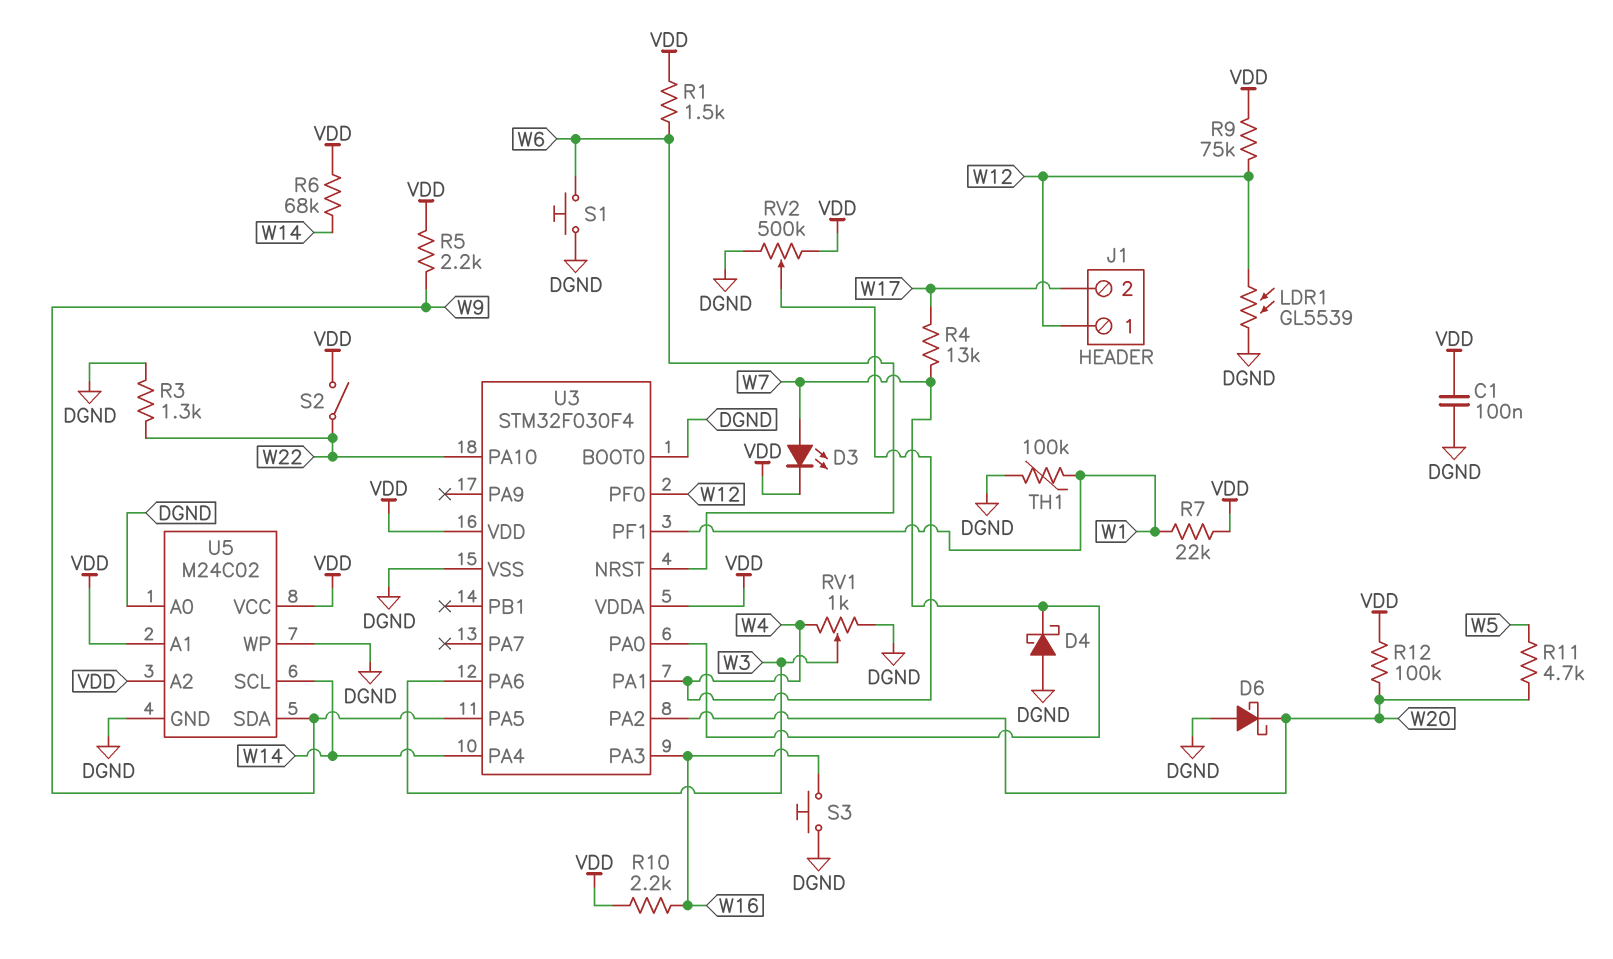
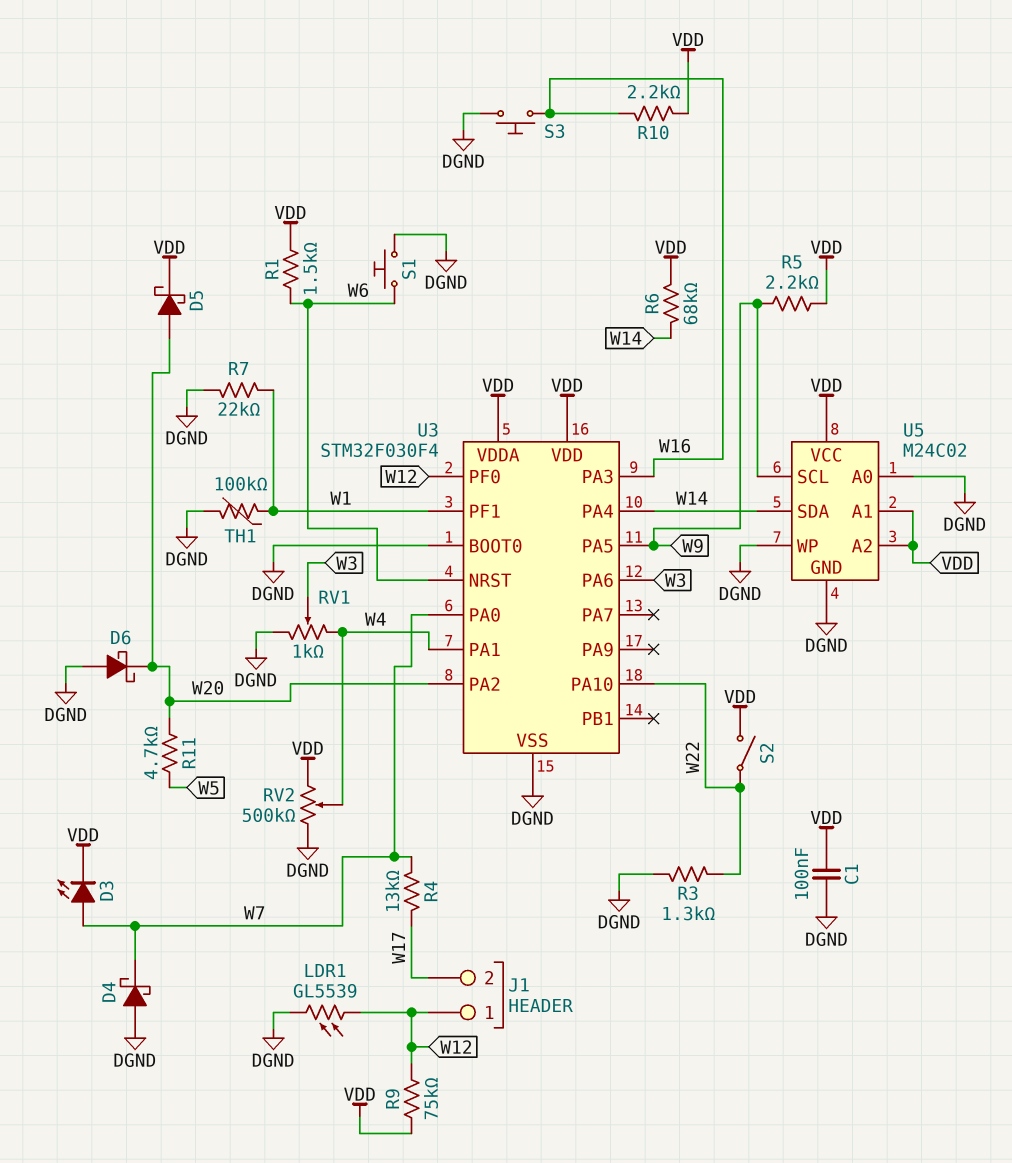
D5: none -> schottky (A W20, K VDD)
R7: 22k (VDD, W1) -> 22k (DGND, W1)
R12: 100k (VDD, W20) -> none
U5 pin SCL: W14 -> W9
U5 pin SDA: W9 -> W14

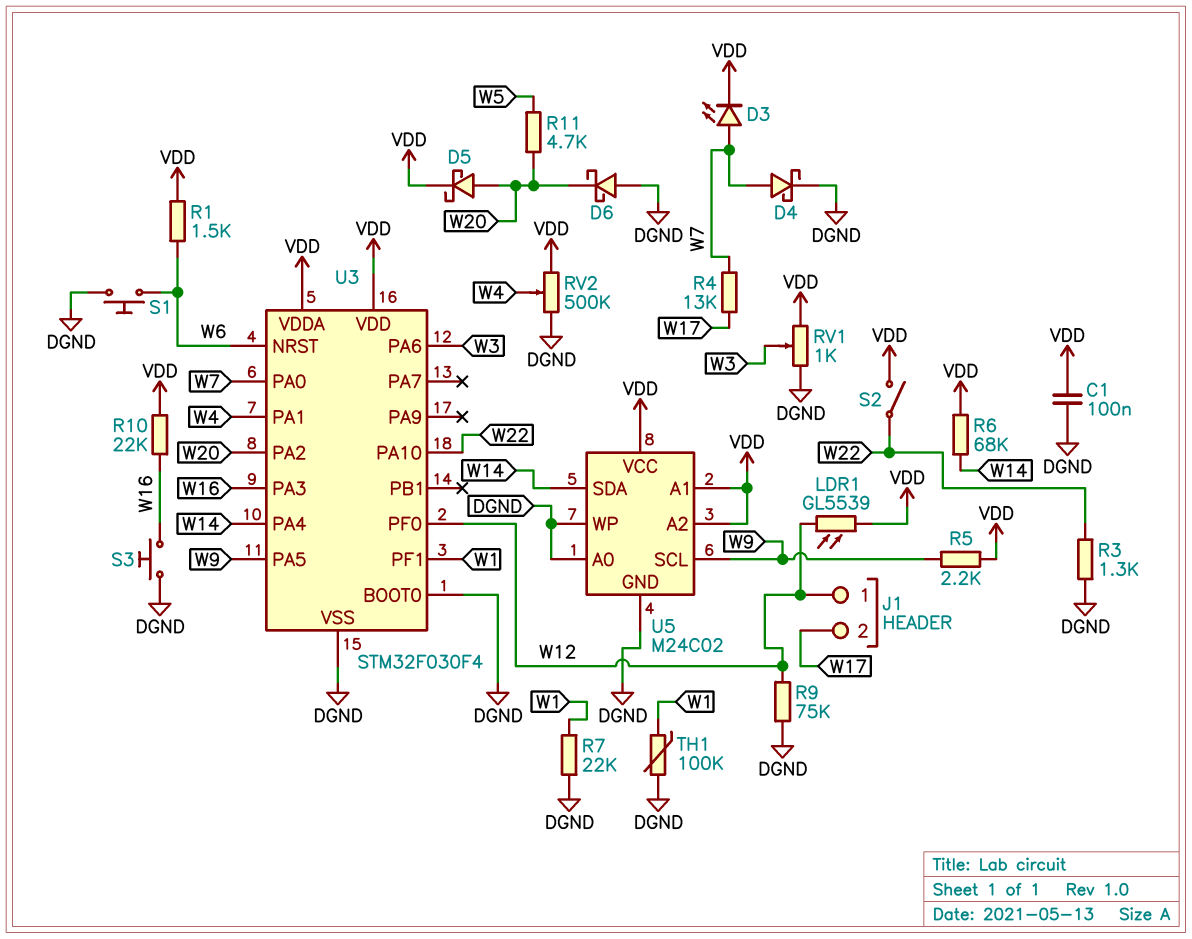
D4: schottky (A DGND, K W7) -> schottky (A W7, K DGND)
LDR1: GL5539 (DGND, W12) -> GL5539 (VDD, W12)
R9: 75k (VDD, W12) -> 75k (DGND, W12)
R10: 2.2k (VDD, W16) -> 22k (VDD, W16)
RV1: 1k (DGND, W4, wiper W3) -> 1k (DGND, VDD, wiper W3)

